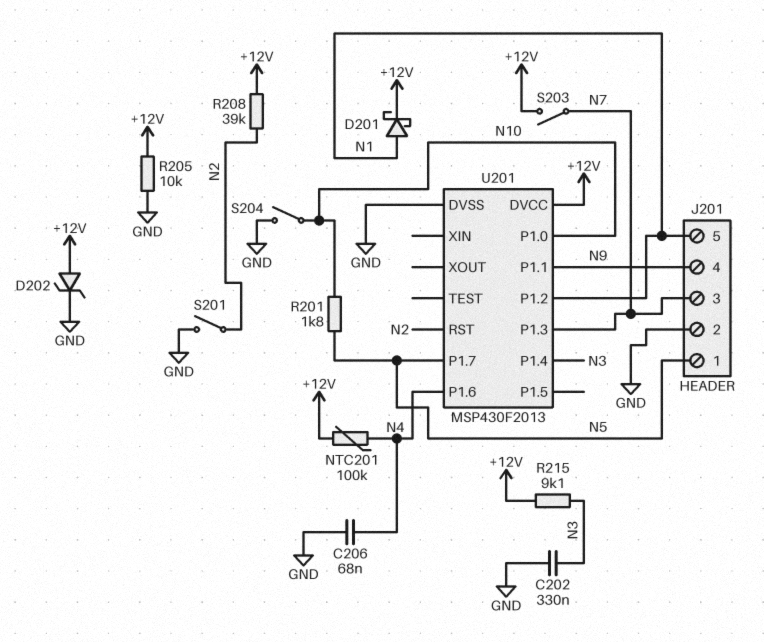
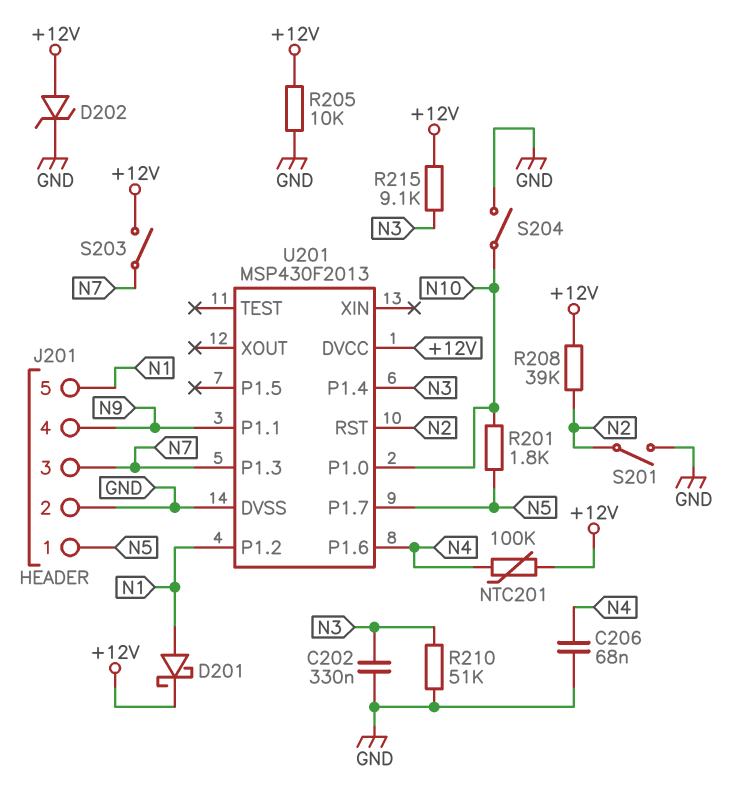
R210: none -> 51k (GND, N3)

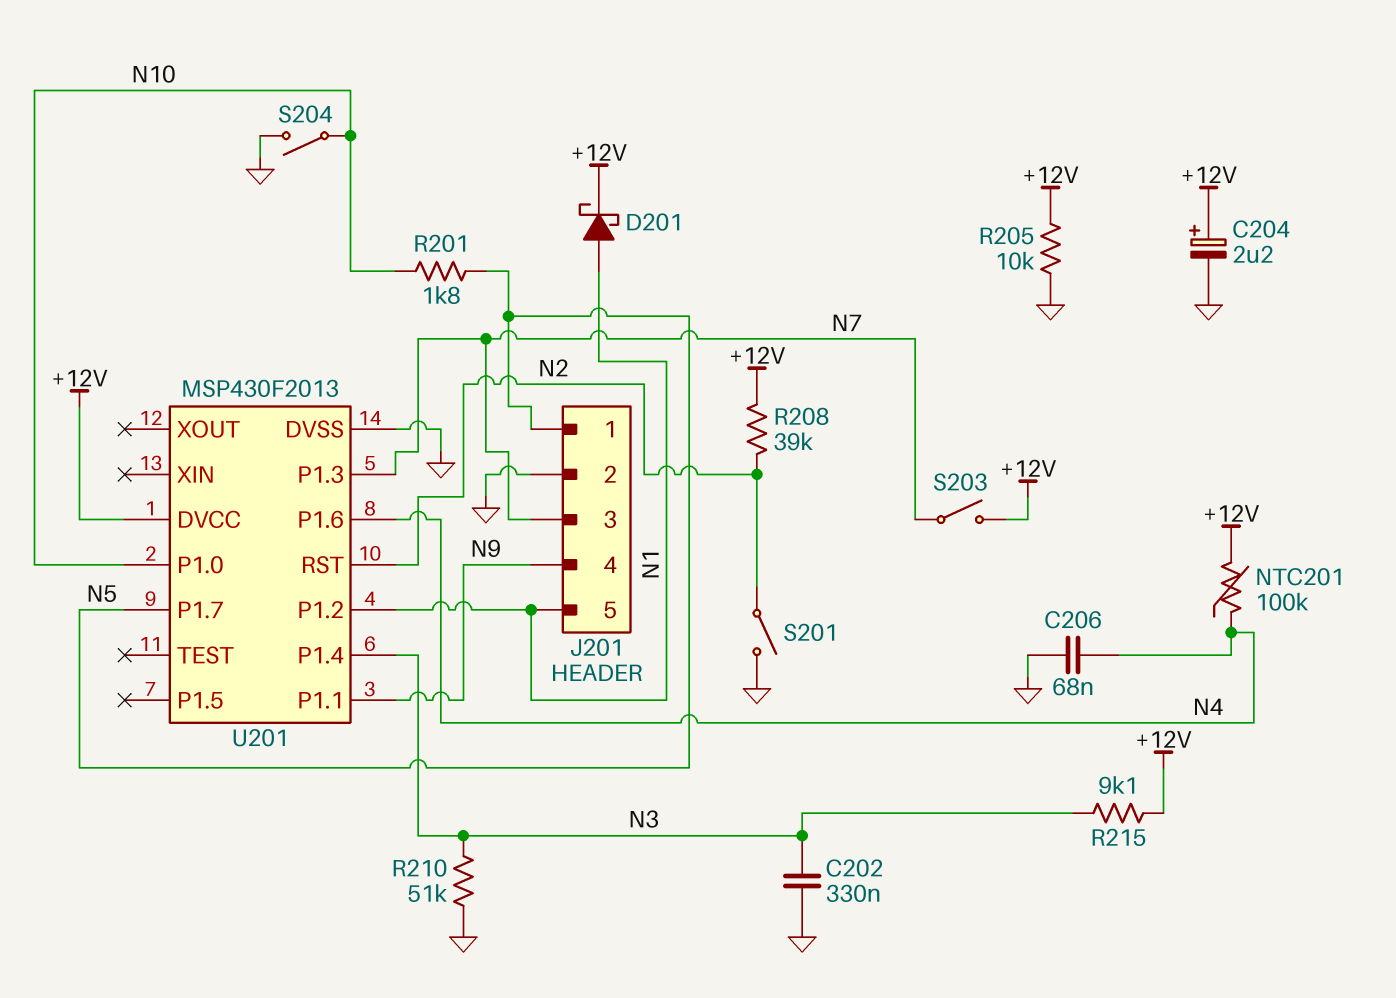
C204: none -> 2.2uF (plus +12V, minus GND)
D202: zener (A +12V, K GND) -> none

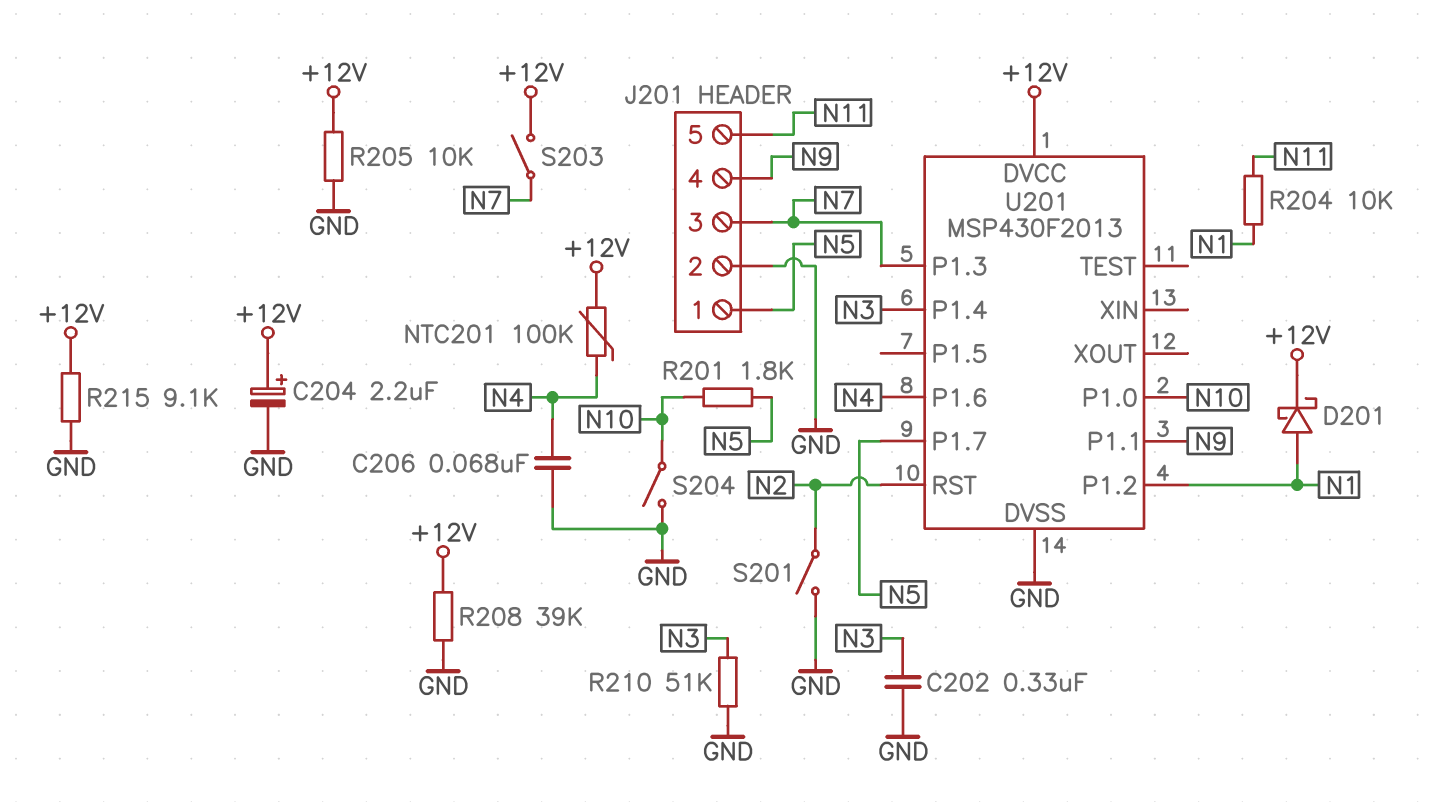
J201 pin 5: N1 -> N11
R204: none -> 10k (N1, N11)
R208: 39k (+12V, N2) -> 39k (+12V, GND)
R215: 9.1k (+12V, N3) -> 9.1k (+12V, GND)

